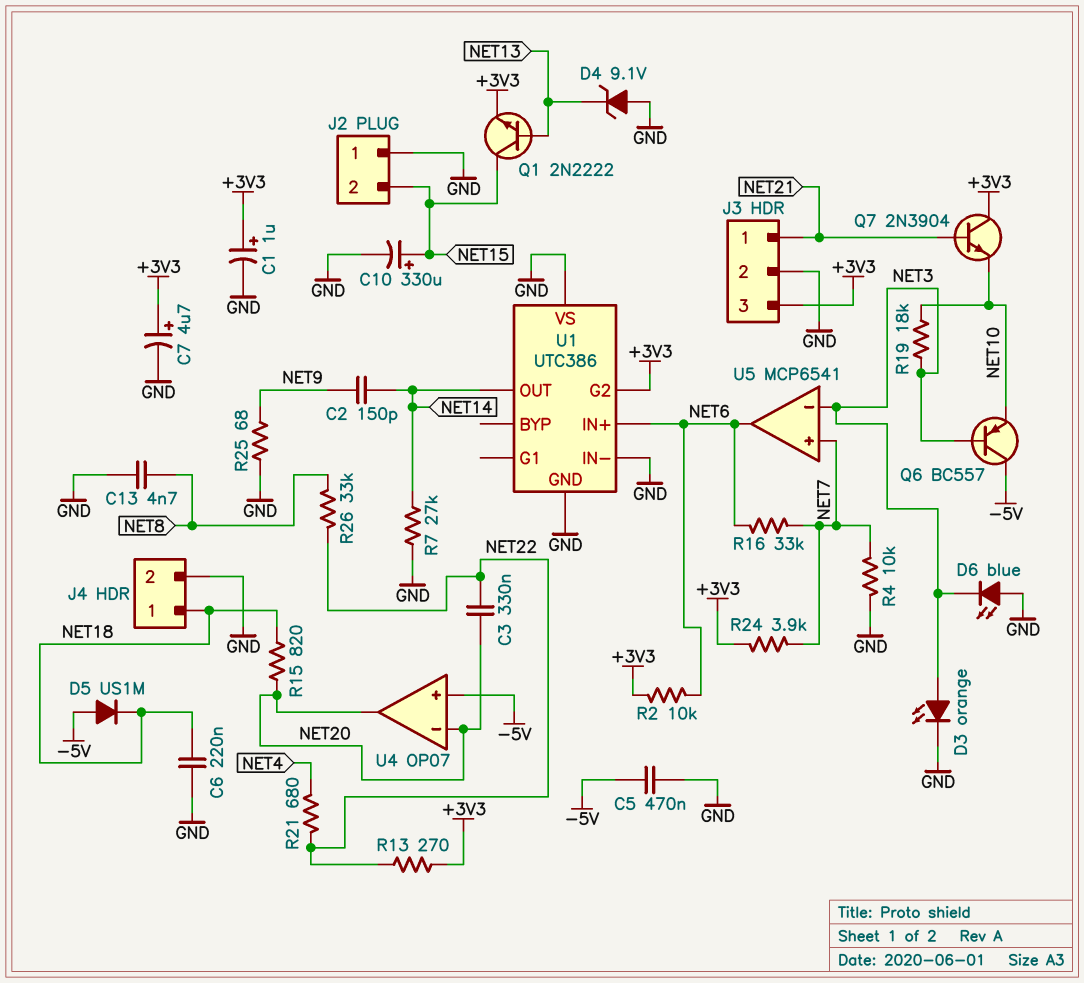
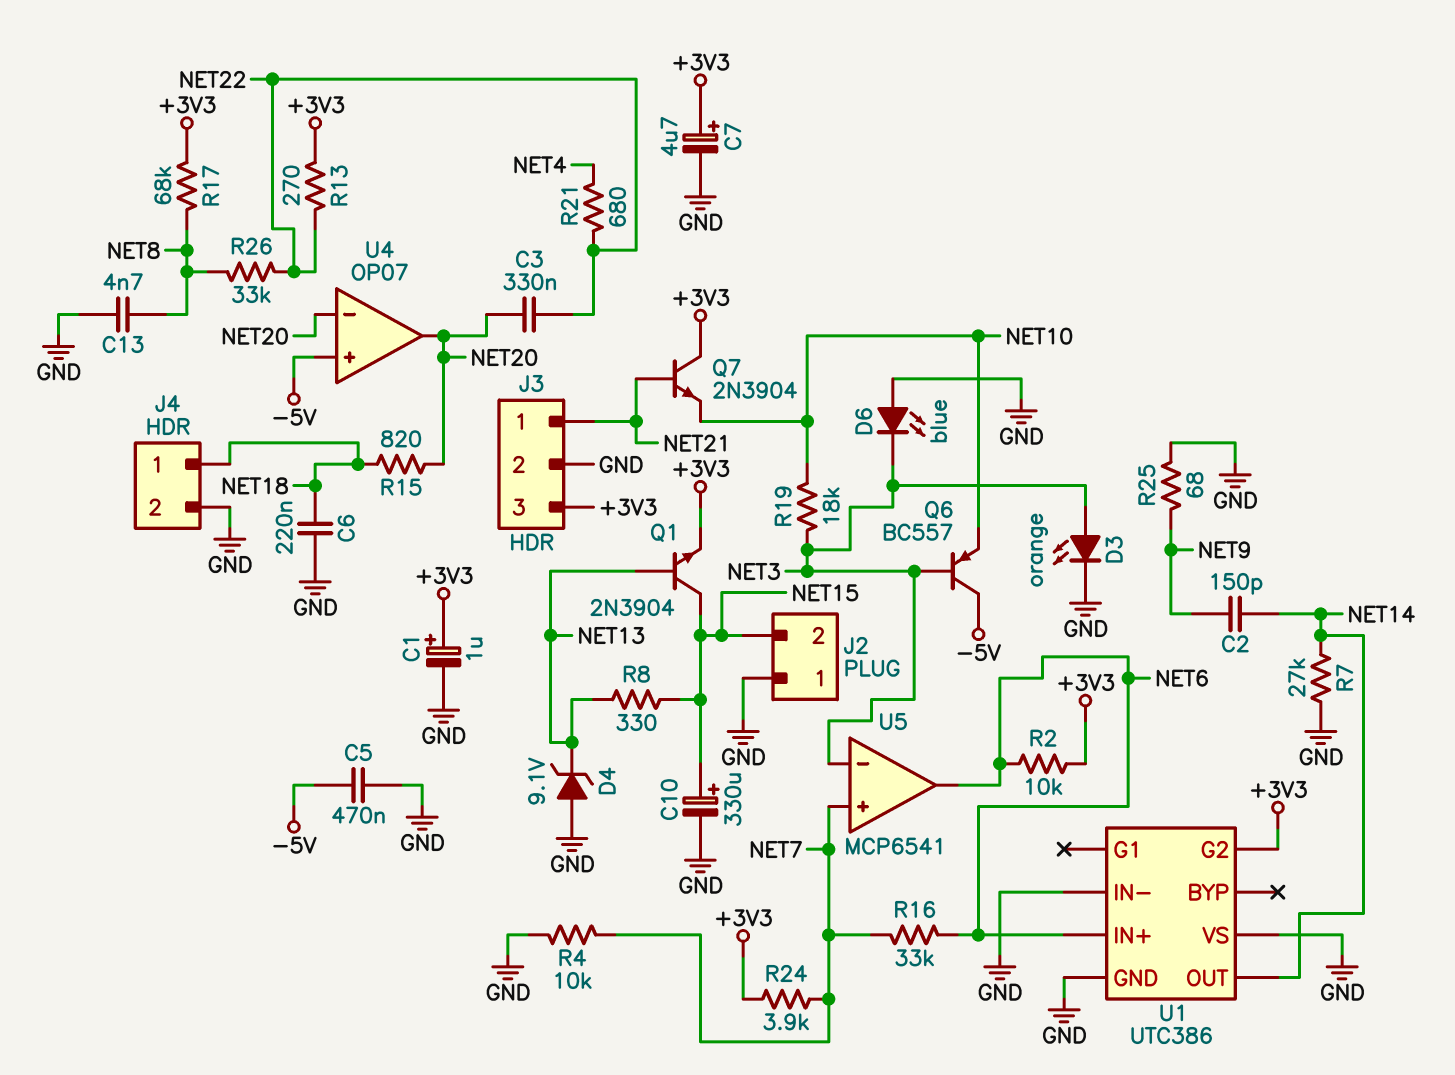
D5: diode US1M (A -5V, K NET18) -> none
Q1: NPN 2N2222 (B NET13, C NET15, E +3V3) -> NPN 2N3904 (B NET13, C NET15, E +3V3)
R8: none -> 330 (NET13, NET15)
R17: none -> 68k (+3V3, NET8)

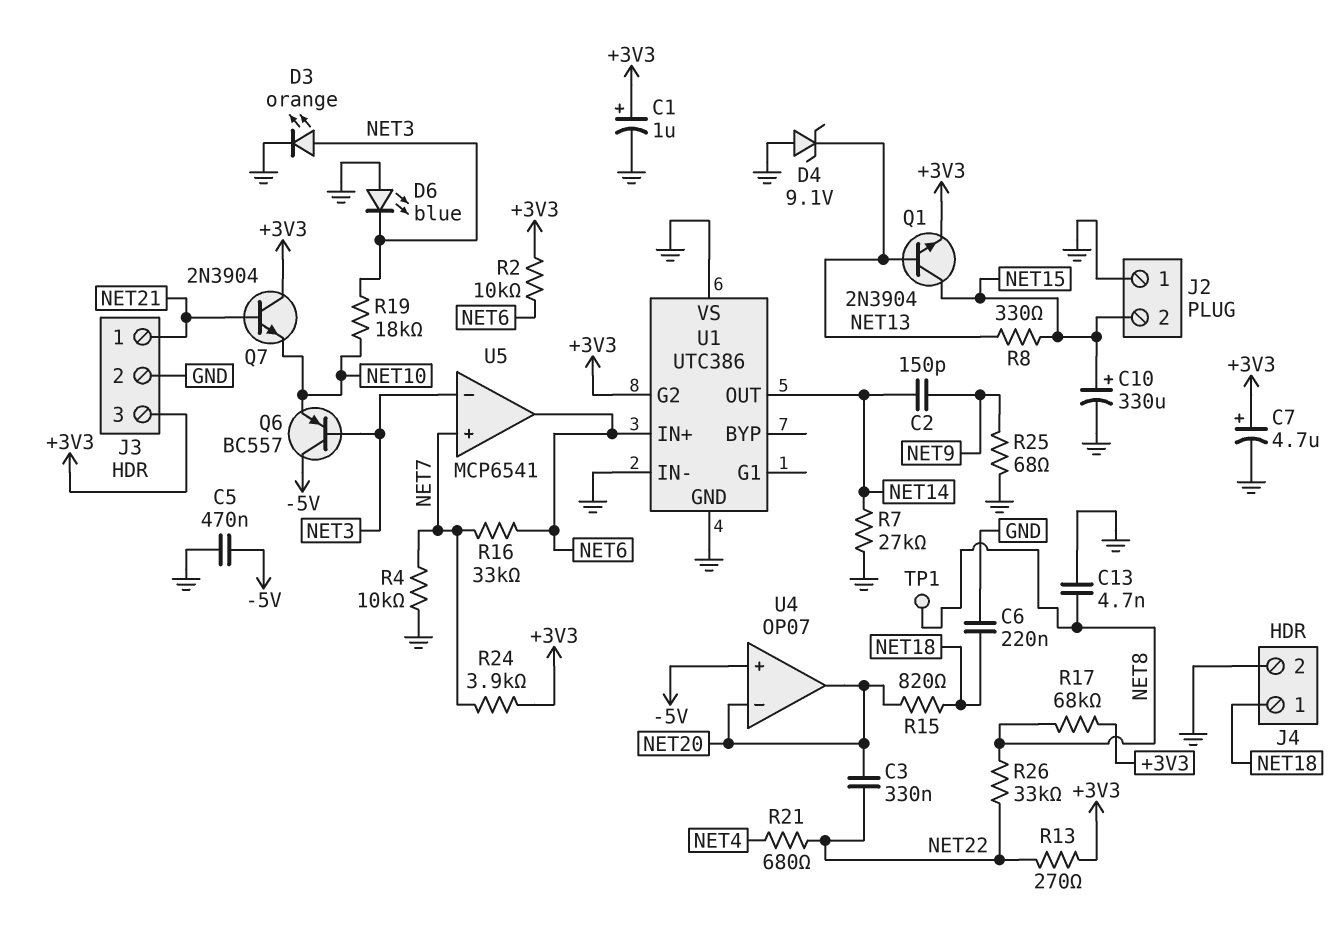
TP1: none -> test point (NET8)

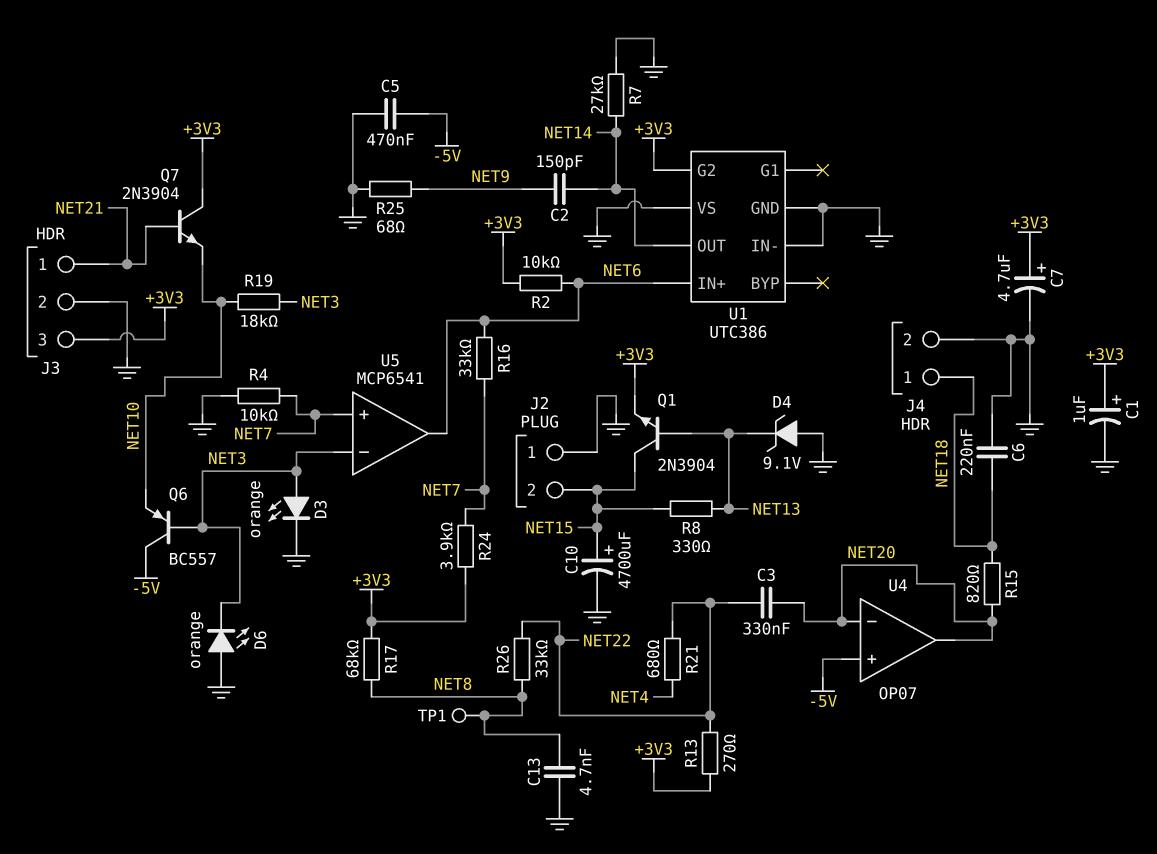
C10: 330uF (plus NET15, minus GND) -> 4700uF (plus NET15, minus GND)
D6: LED blue (A GND, K NET3) -> LED orange (A GND, K NET3)

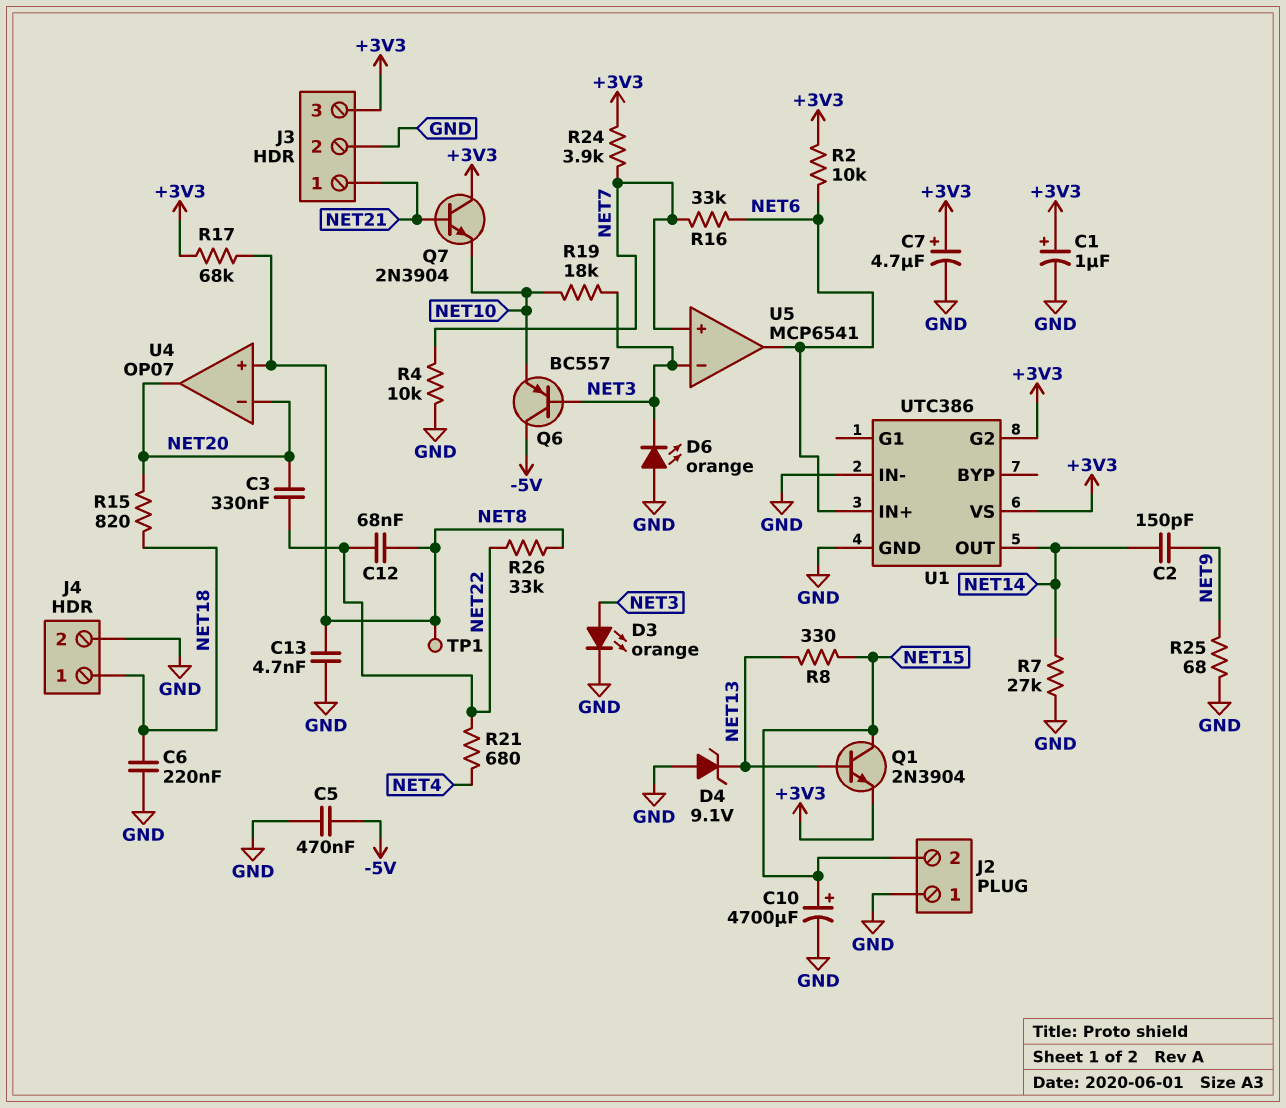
C12: none -> 68nF (NET8, NET22)
R13: 270 (+3V3, NET22) -> none
U1 pin VS: GND -> +3V3
U4 pin in+: -5V -> NET8

